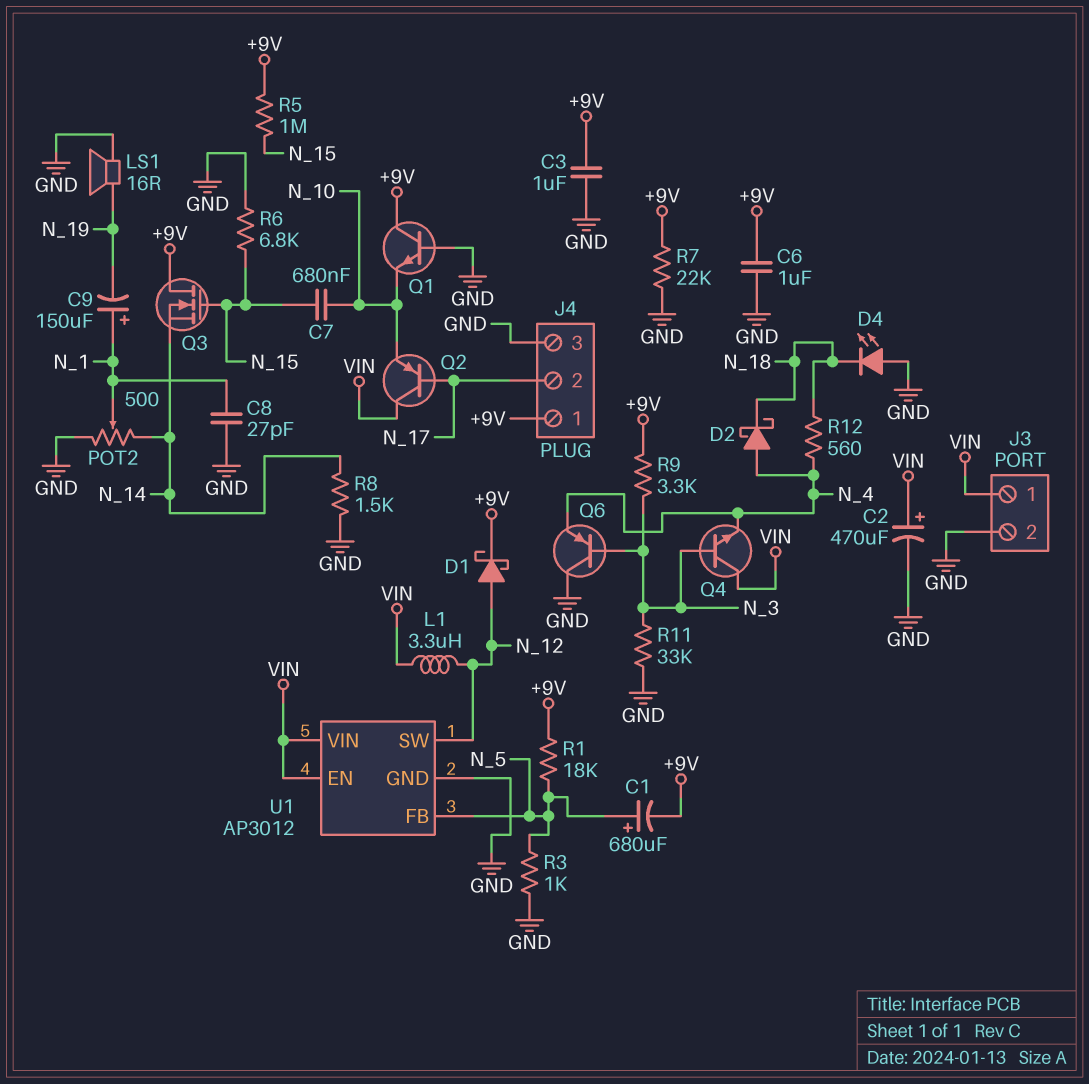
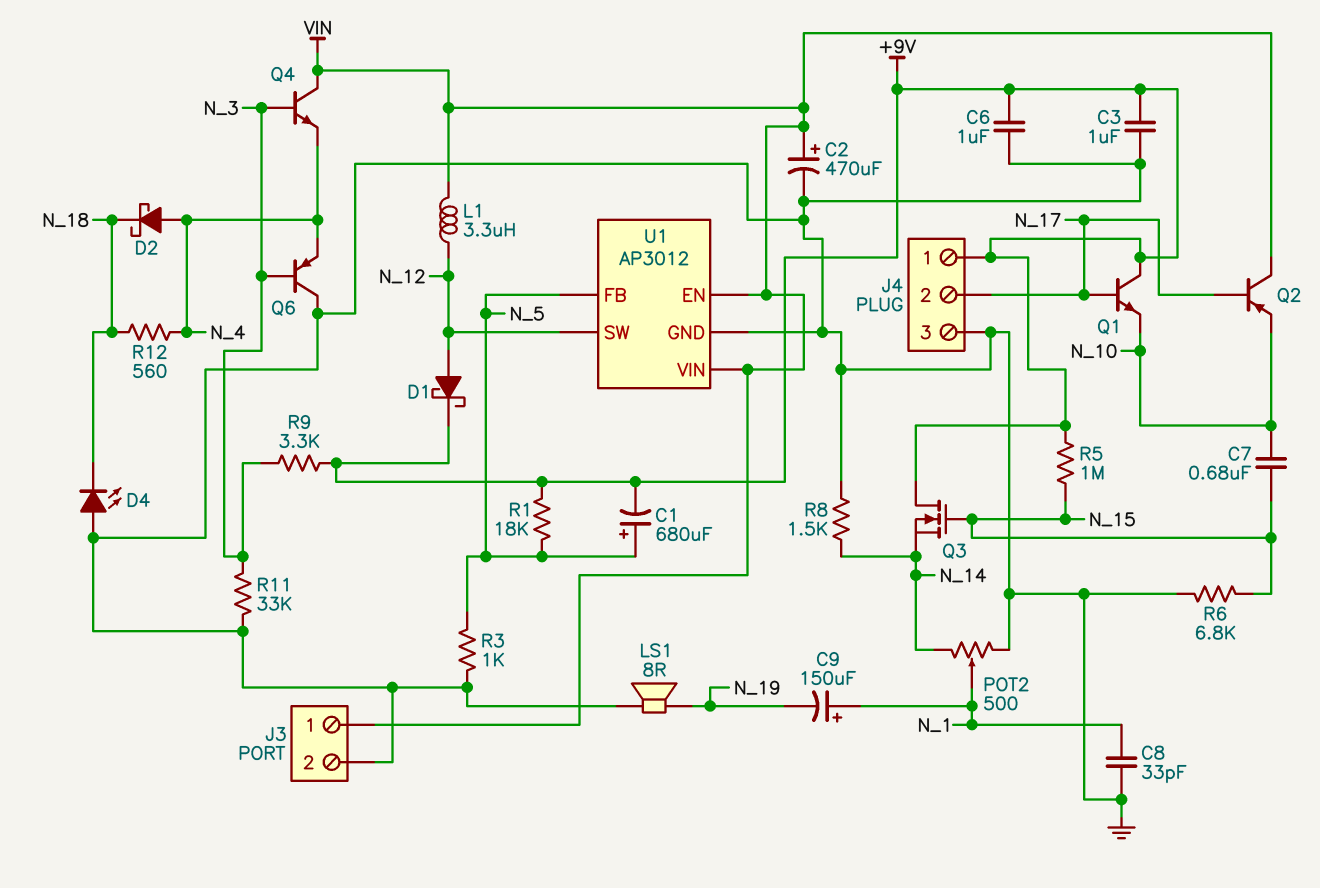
C8: 27pF (GND, N_1) -> 33pF (GND, N_1)
LS1: speaker 16R (GND, N_19) -> speaker 8R (GND, N_19)
Q1: NPN (B GND, C +9V, E N_10) -> NPN (B N_17, C +9V, E N_10)
R7: 22k (+9V, GND) -> none

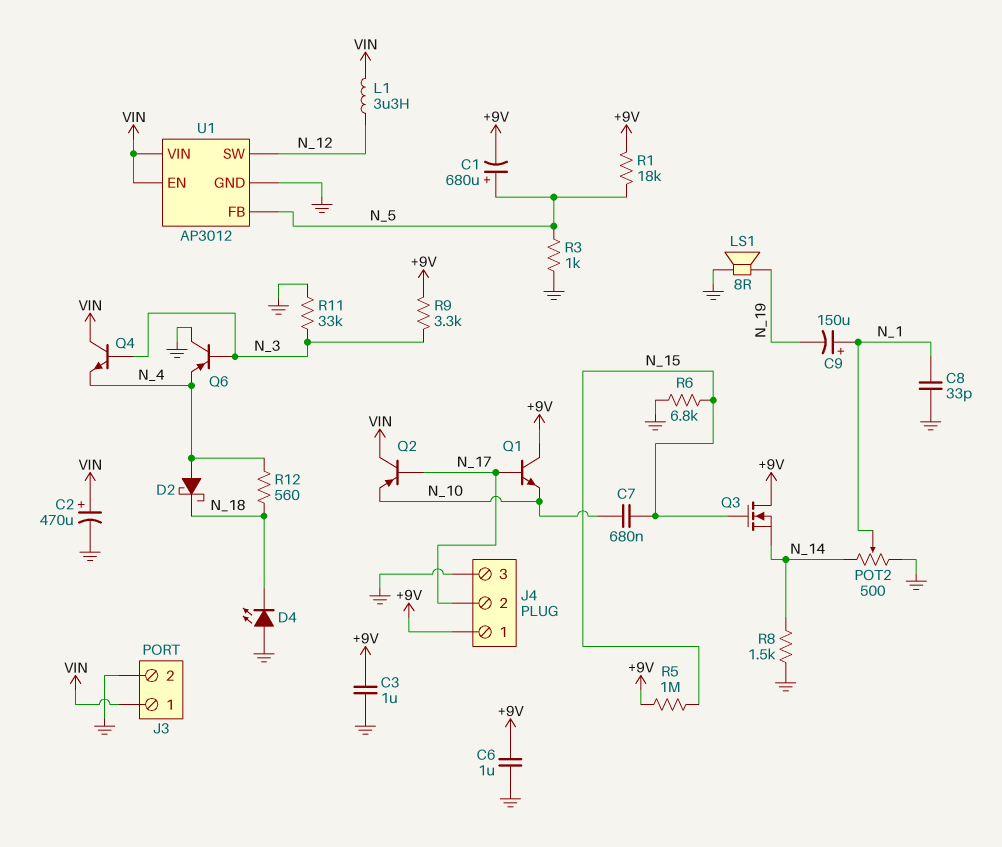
D1: schottky (A N_12, K +9V) -> none

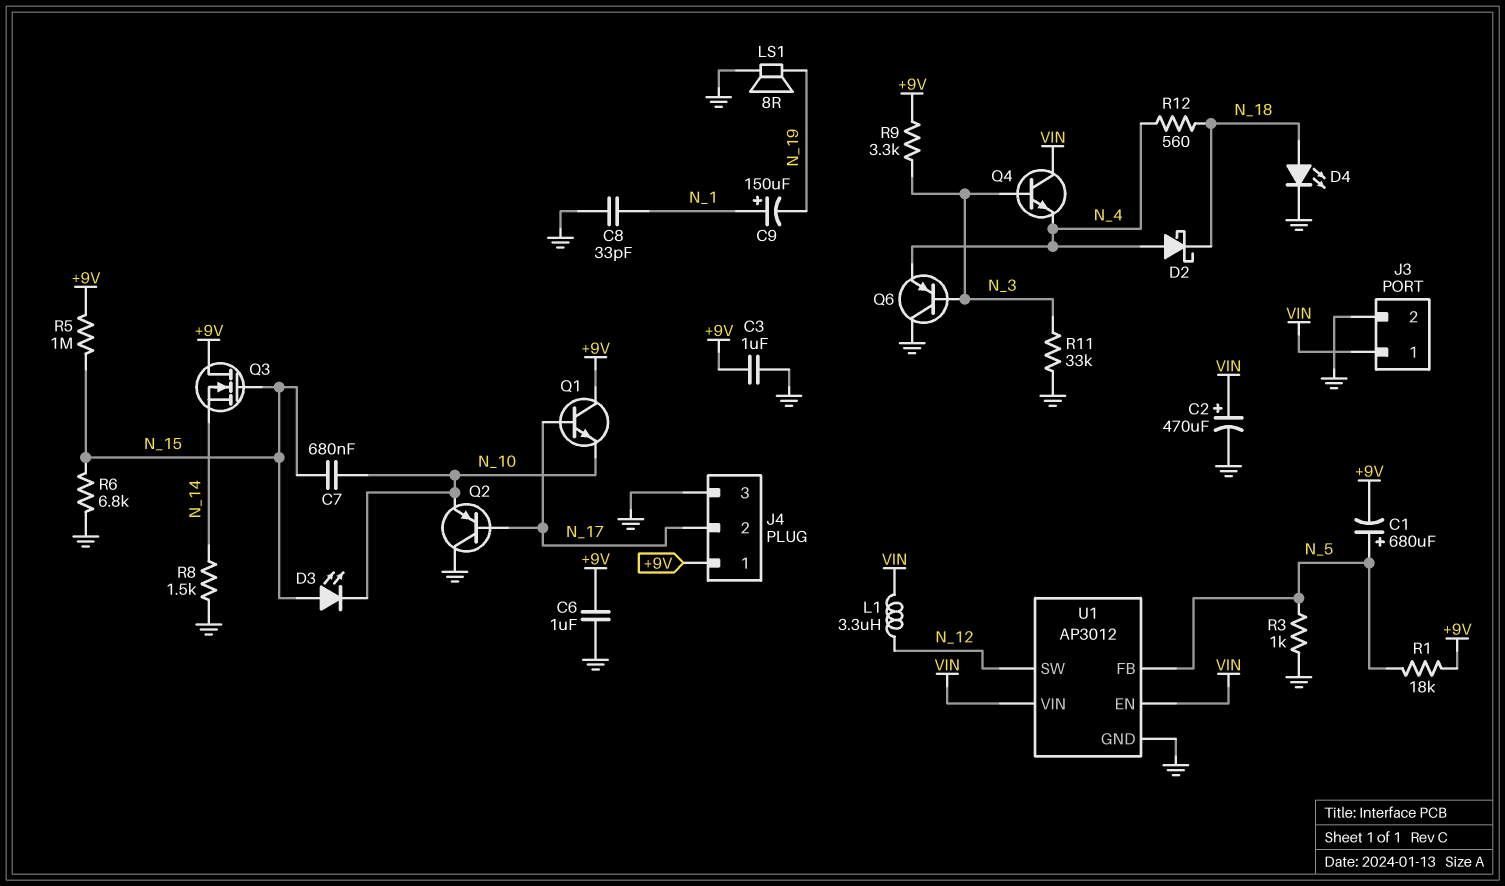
D3: none -> LED (A N_15, K N_10)
D4: LED (A GND, K N_18) -> LED (A N_18, K GND)
POT2: 500 (GND, N_14, wiper N_1) -> none
Q2: PNP (B N_17, C VIN, E N_10) -> PNP (B N_17, C GND, E N_10)

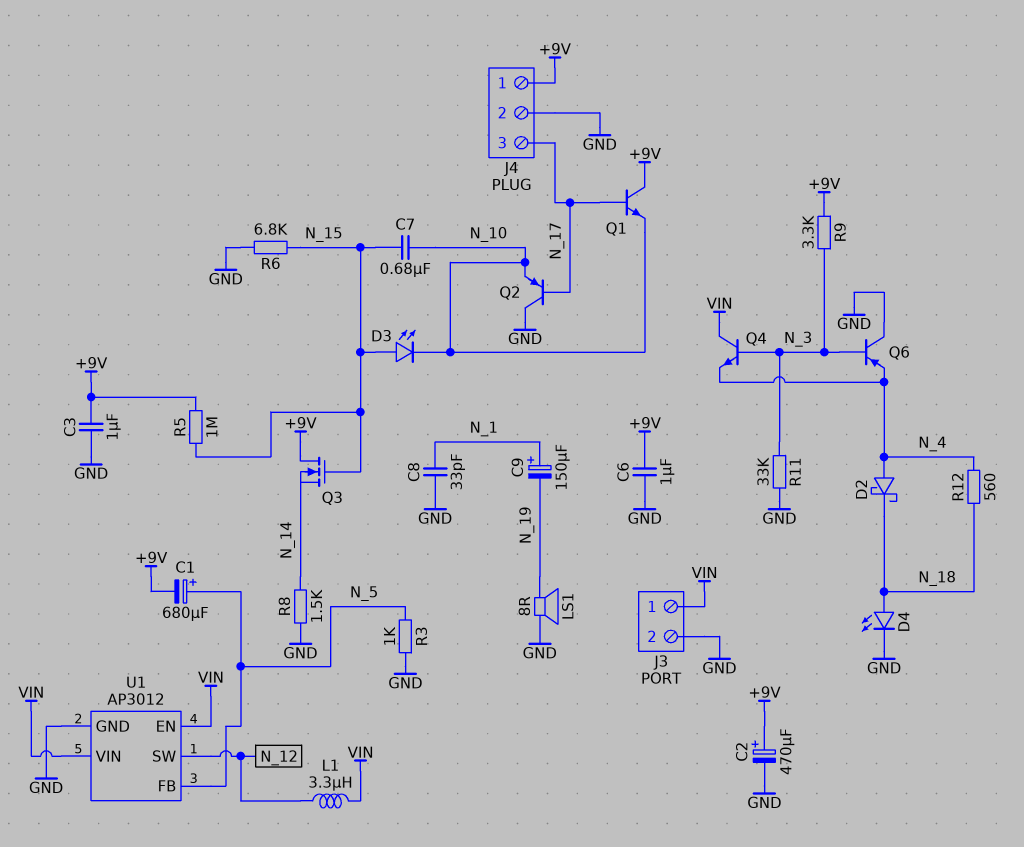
C2: 470uF (plus VIN, minus GND) -> 470uF (plus +9V, minus GND)
J4 pin 2: N_17 -> GND
J4 pin 3: GND -> N_17
R1: 18k (+9V, N_5) -> none

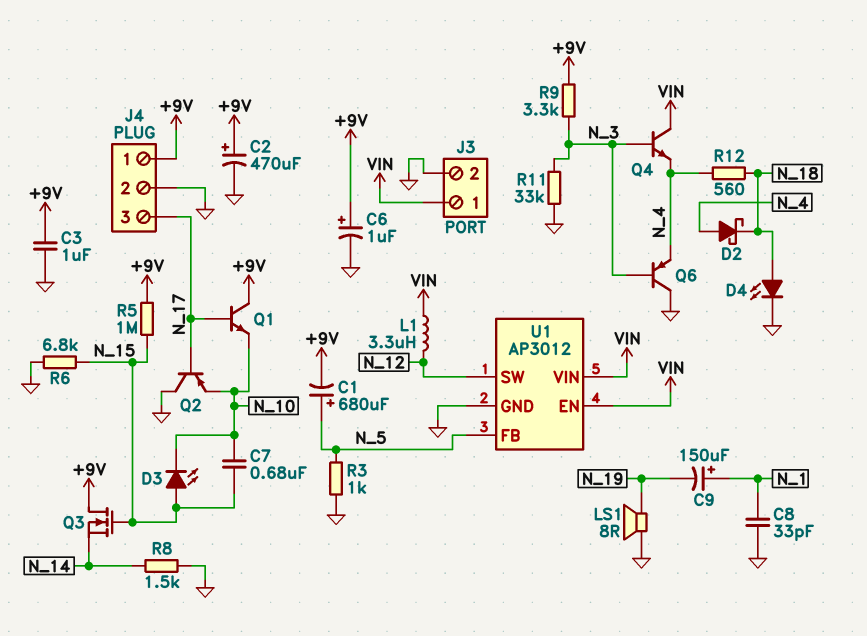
C6: 1uF (+9V, GND) -> 1uF (plus +9V, minus GND)

